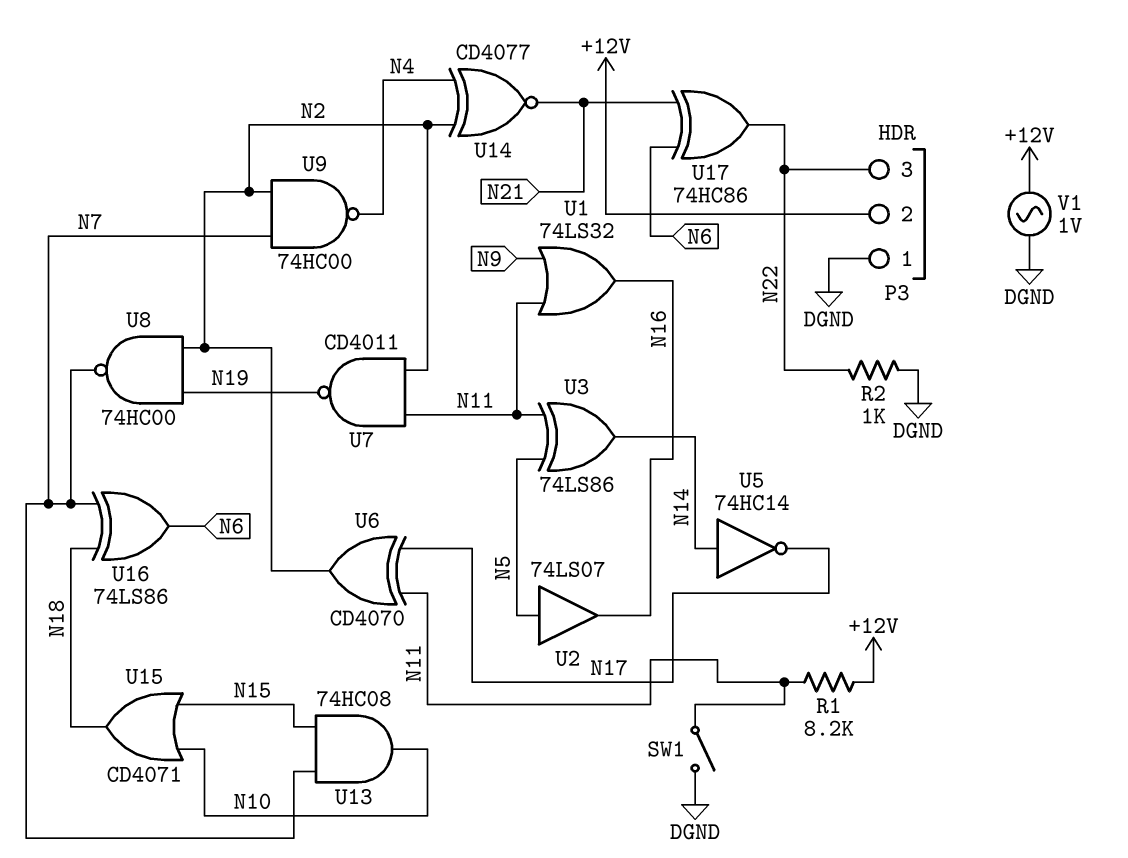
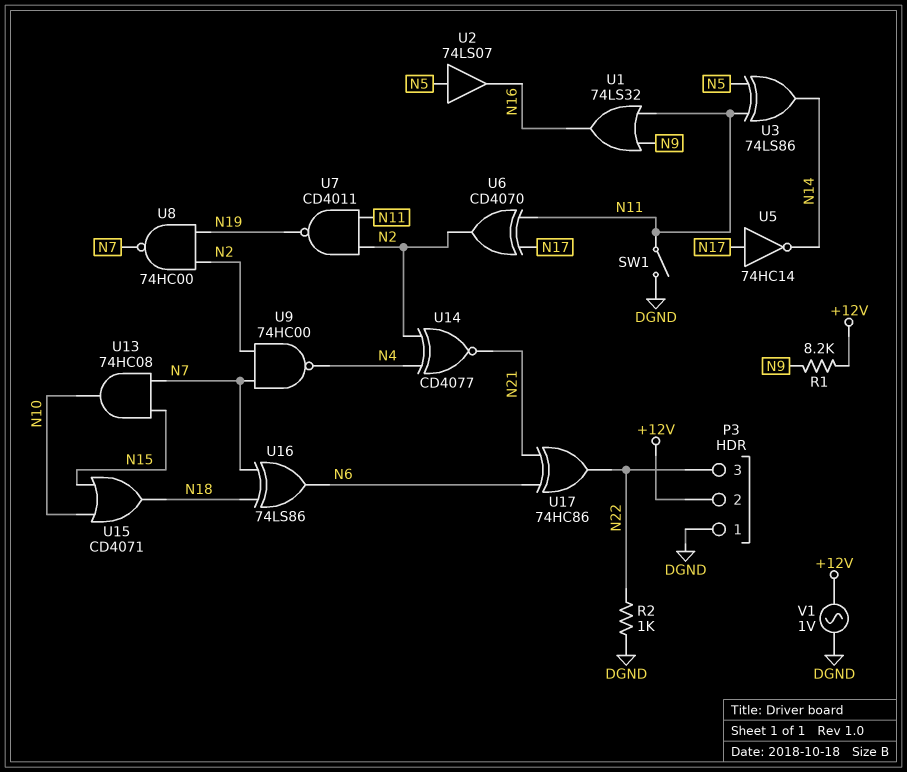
R1: 8.2k (+12V, N11) -> 8.2k (+12V, N9)
U5: NOT 74HC14 (in N14, out N17) -> NOT 74HC14 (in N17, out N14)

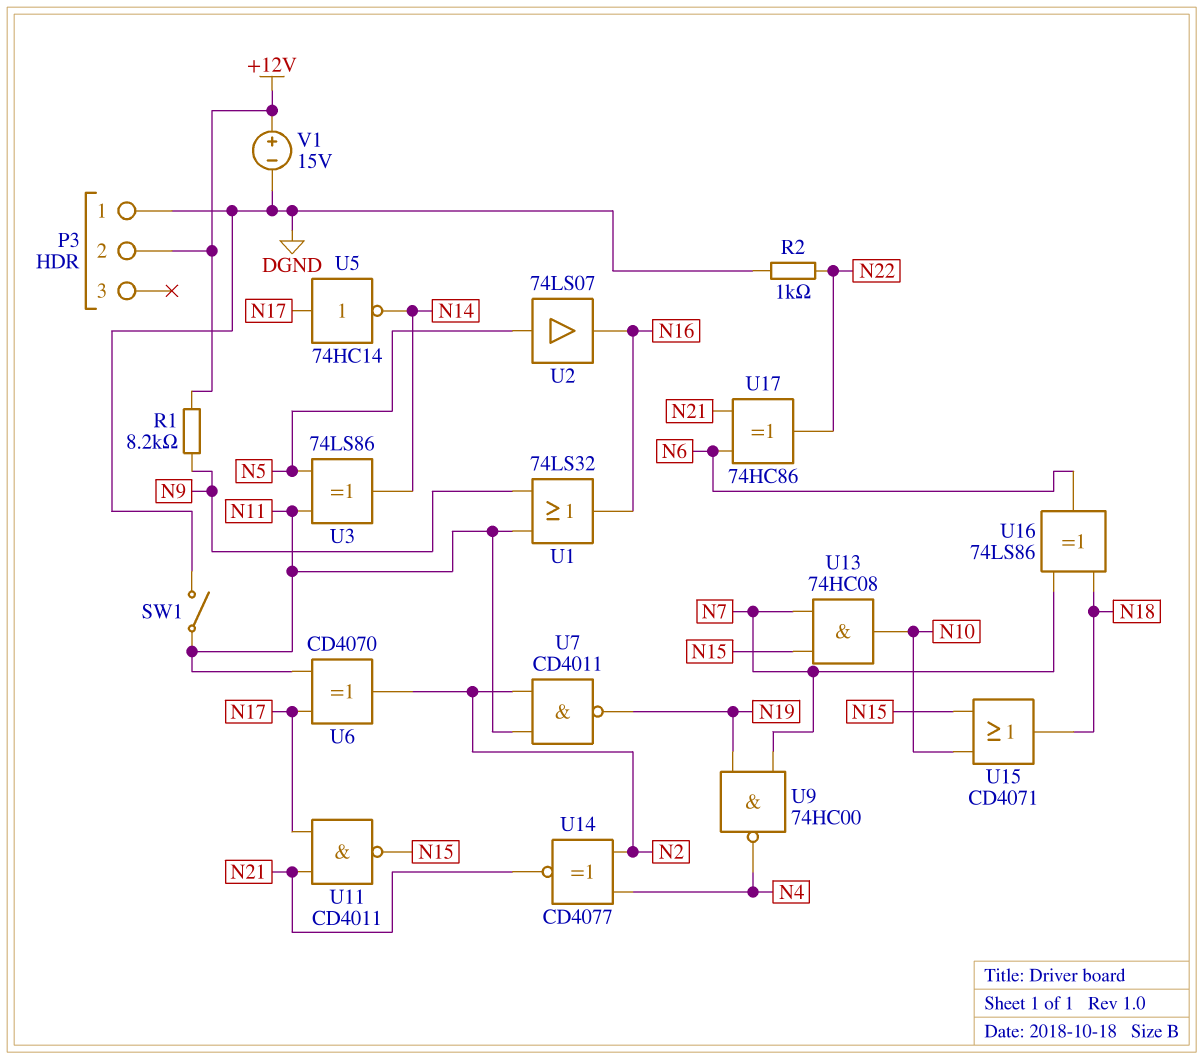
P3 pin 3: N22 -> none
U8: NAND 74HC00 (in N2, in N19, out N7) -> none
U9: NAND 74HC00 (in N2, in N7, out N4) -> NAND 74HC00 (in N7, in N19, out N4)
U11: none -> NAND CD4011 (in N17, in N21, out N15)
V1: AC 1V (+12V, DGND) -> 15V (plus +12V, minus DGND)

